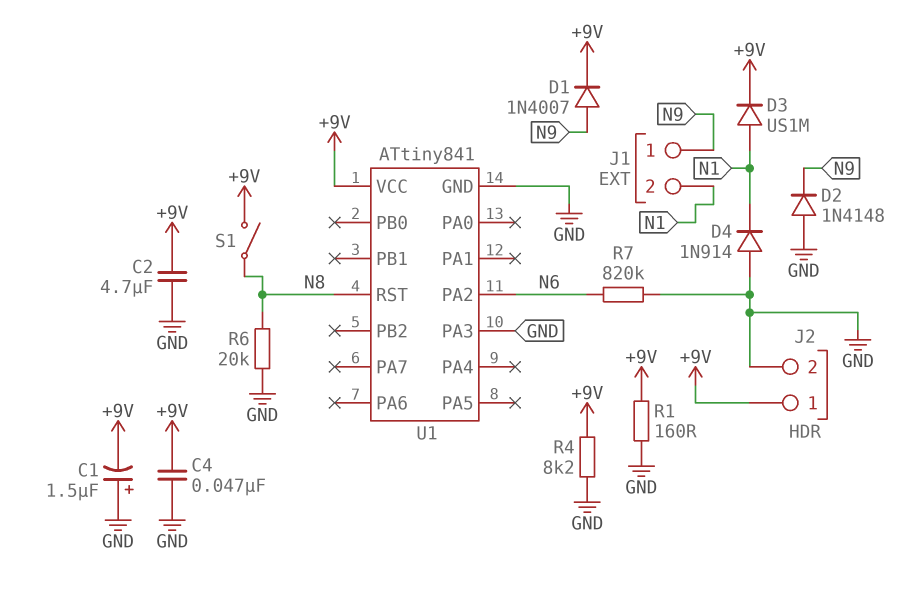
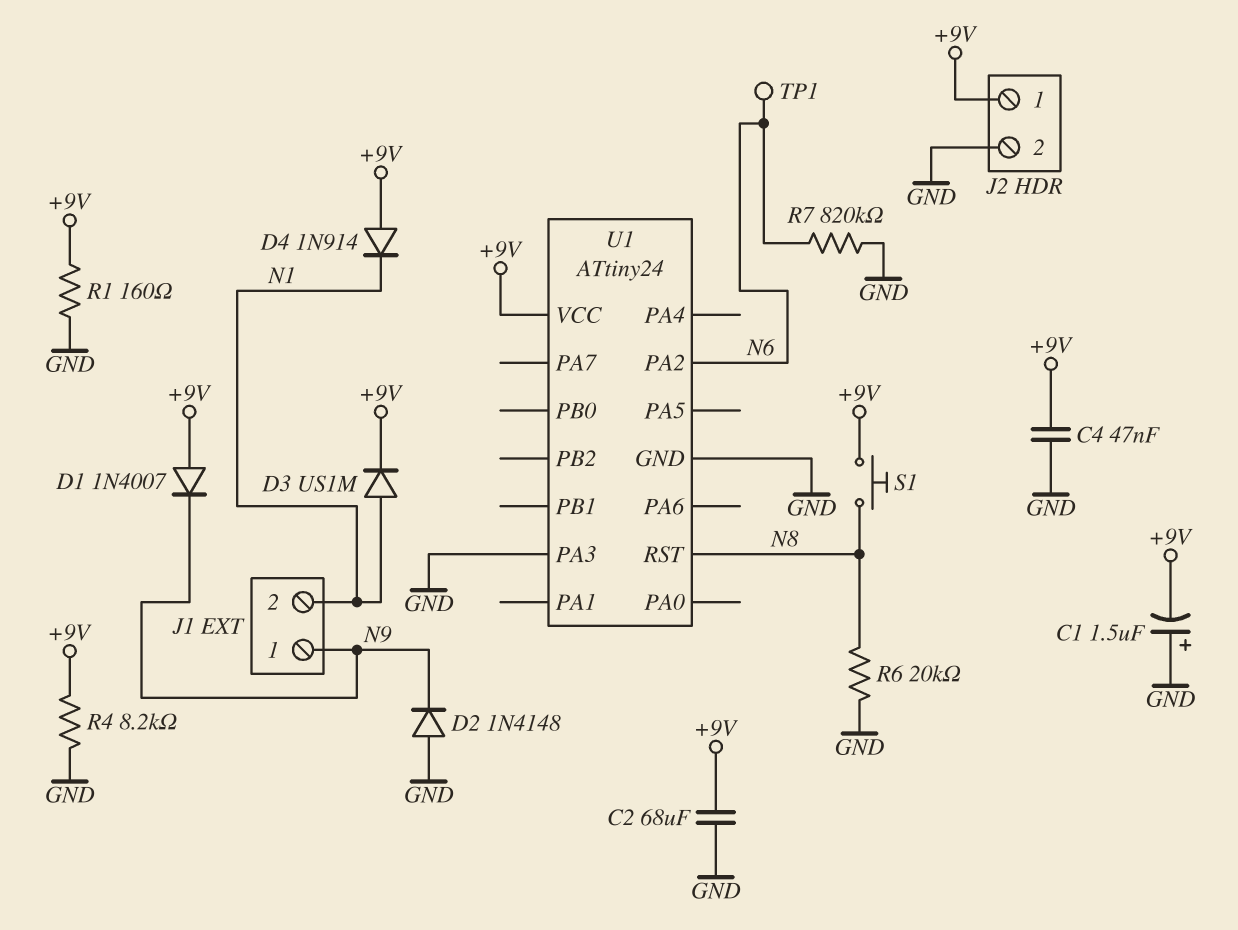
C2: 4.7uF (+9V, GND) -> 68uF (+9V, GND)
D1: diode 1N4007 (A N9, K +9V) -> diode 1N4007 (A +9V, K N9)
D4: diode 1N914 (A GND, K N1) -> diode 1N914 (A +9V, K N1)
S1: switch (+9V, N8) -> button (+9V, N8)
TP1: none -> test point (N6)
U1: ATtiny841 -> ATtiny24

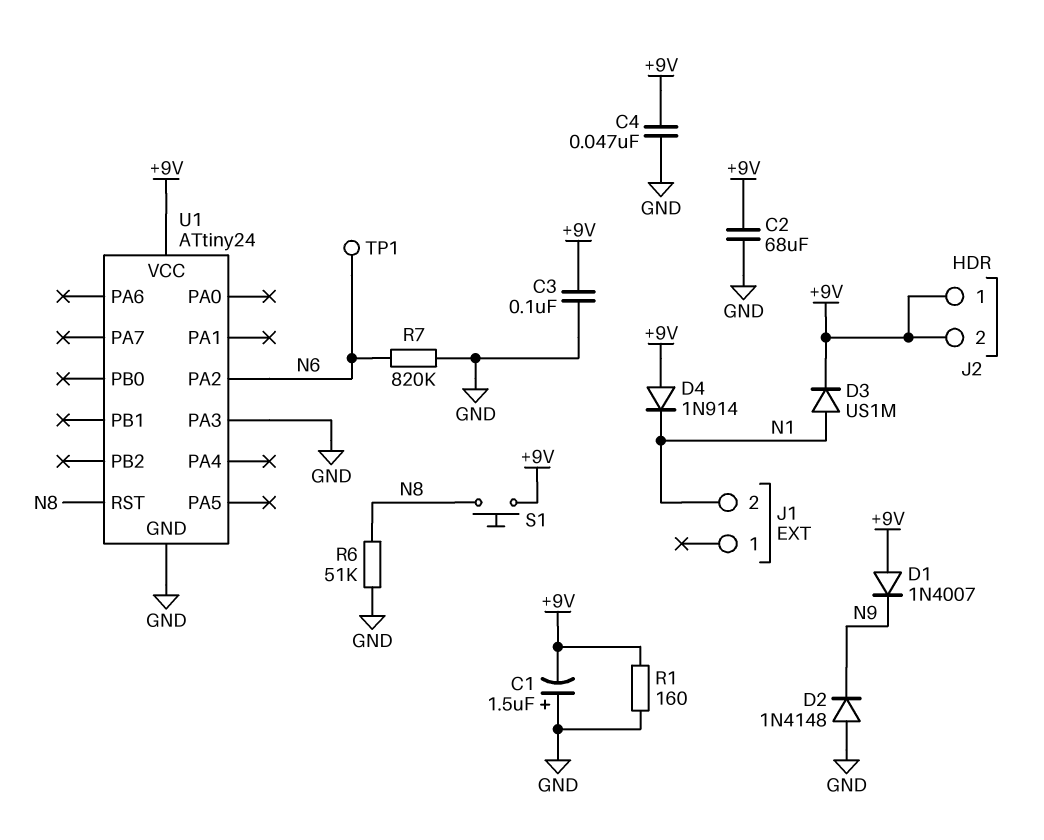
C3: none -> 100nF (+9V, GND)
J1 pin 1: N9 -> none
J2 pin 2: GND -> +9V
R4: 8.2k (+9V, GND) -> none
R6: 20k (GND, N8) -> 51k (GND, N8)

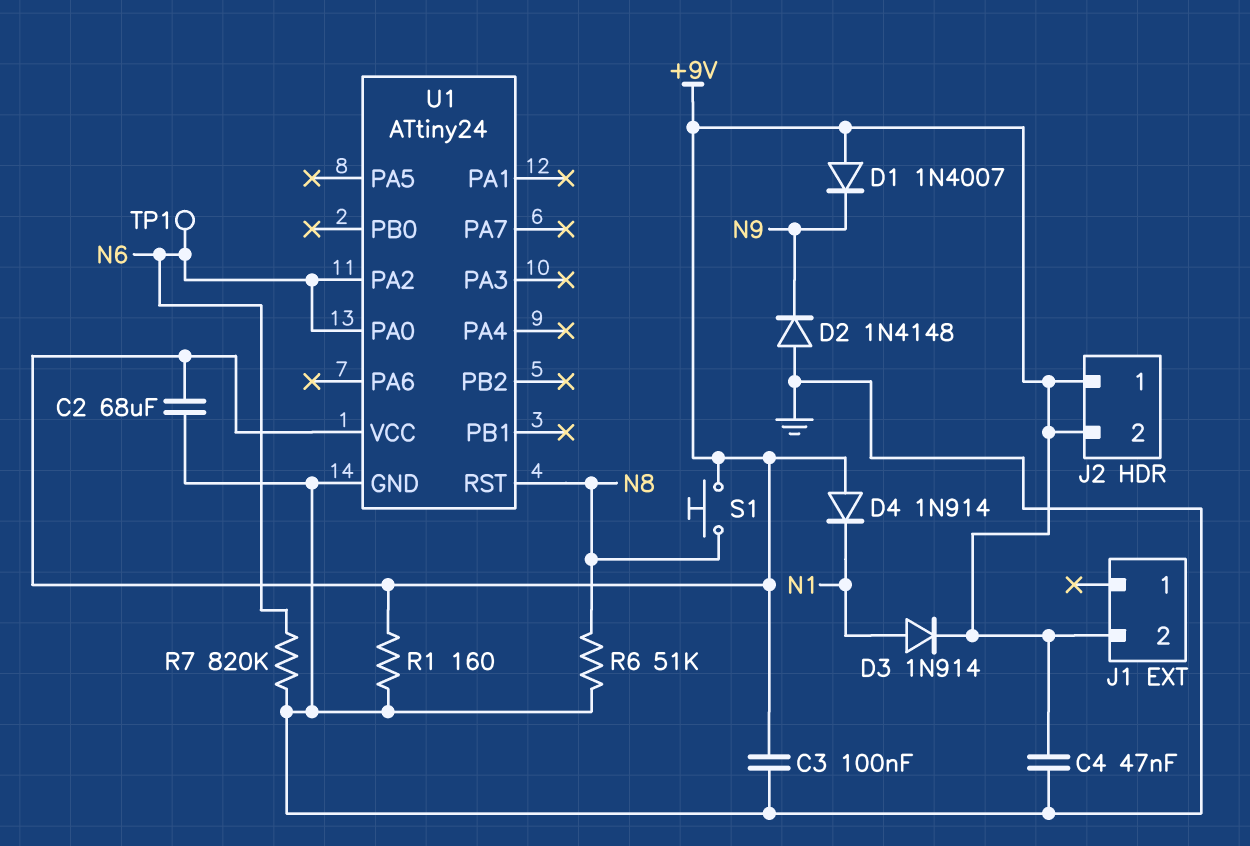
C1: 1.5uF (plus GND, minus +9V) -> none
D3: diode US1M (A N1, K +9V) -> diode 1N914 (A N1, K +9V)
J1 pin 2: N1 -> +9V
U1 pin PA0: none -> N6
U1 pin PA3: GND -> none

